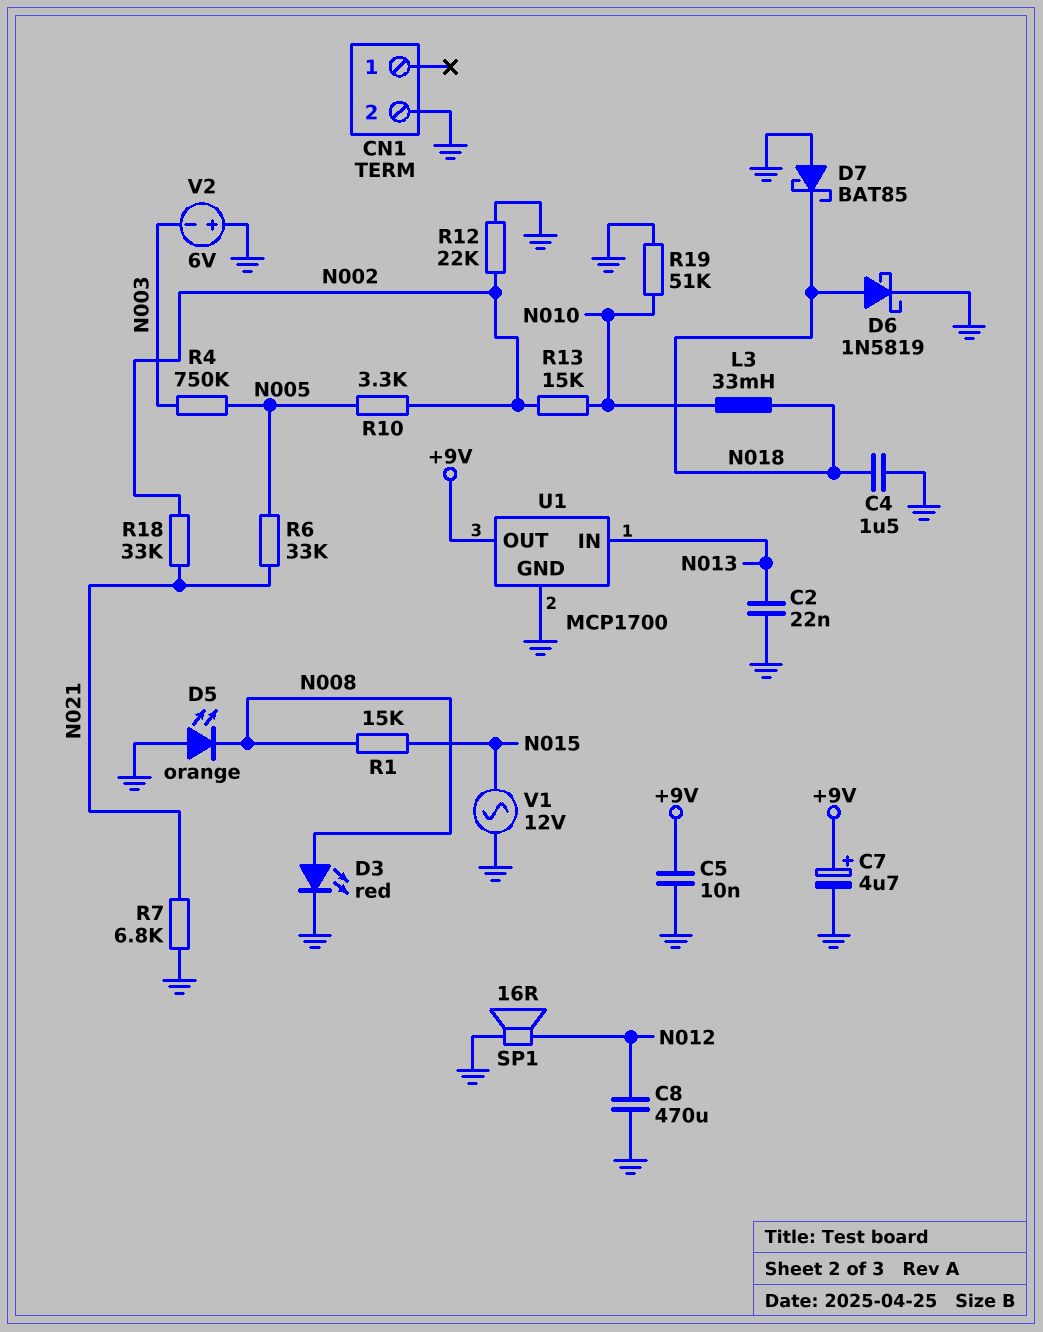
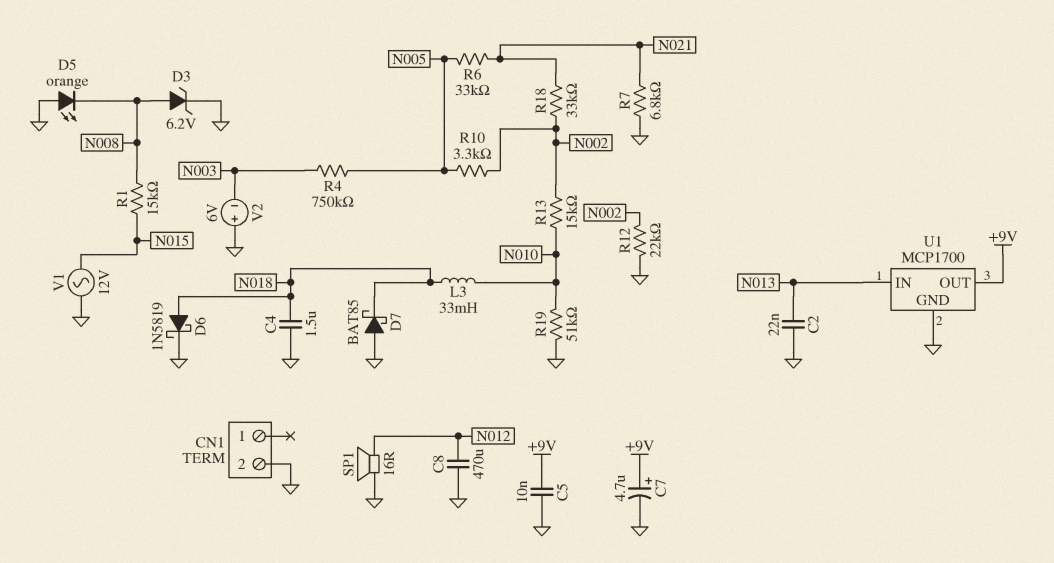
D3: LED red (A N008, K GND) -> zener 6.2V (A N008, K GND)

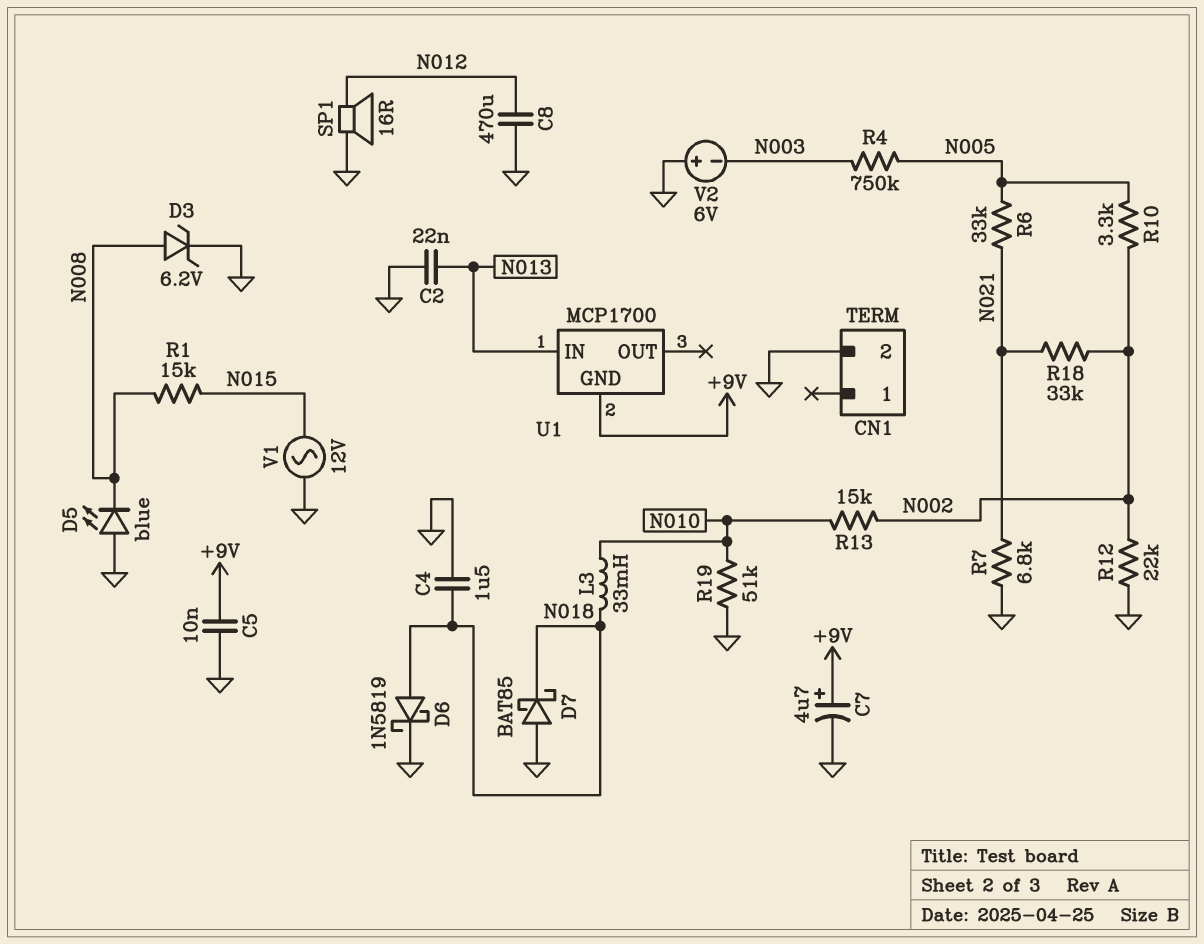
D5: LED orange (A GND, K N008) -> LED blue (A GND, K N008)
U1 pin GND: GND -> +9V
U1 pin OUT: +9V -> none

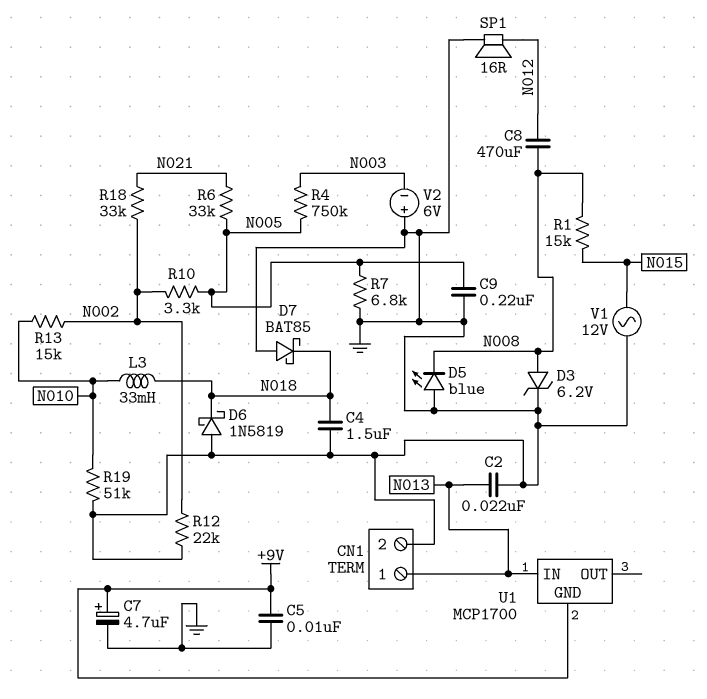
C8: 470uF (GND, N012) -> 470uF (N008, N012)
C9: none -> 220nF (GND, N005)
CN1 pin 1: none -> N013
D6: schottky 1N5819 (A N018, K GND) -> schottky 1N5819 (A GND, K N018)
R7: 6.8k (GND, N021) -> 6.8k (GND, N005)

